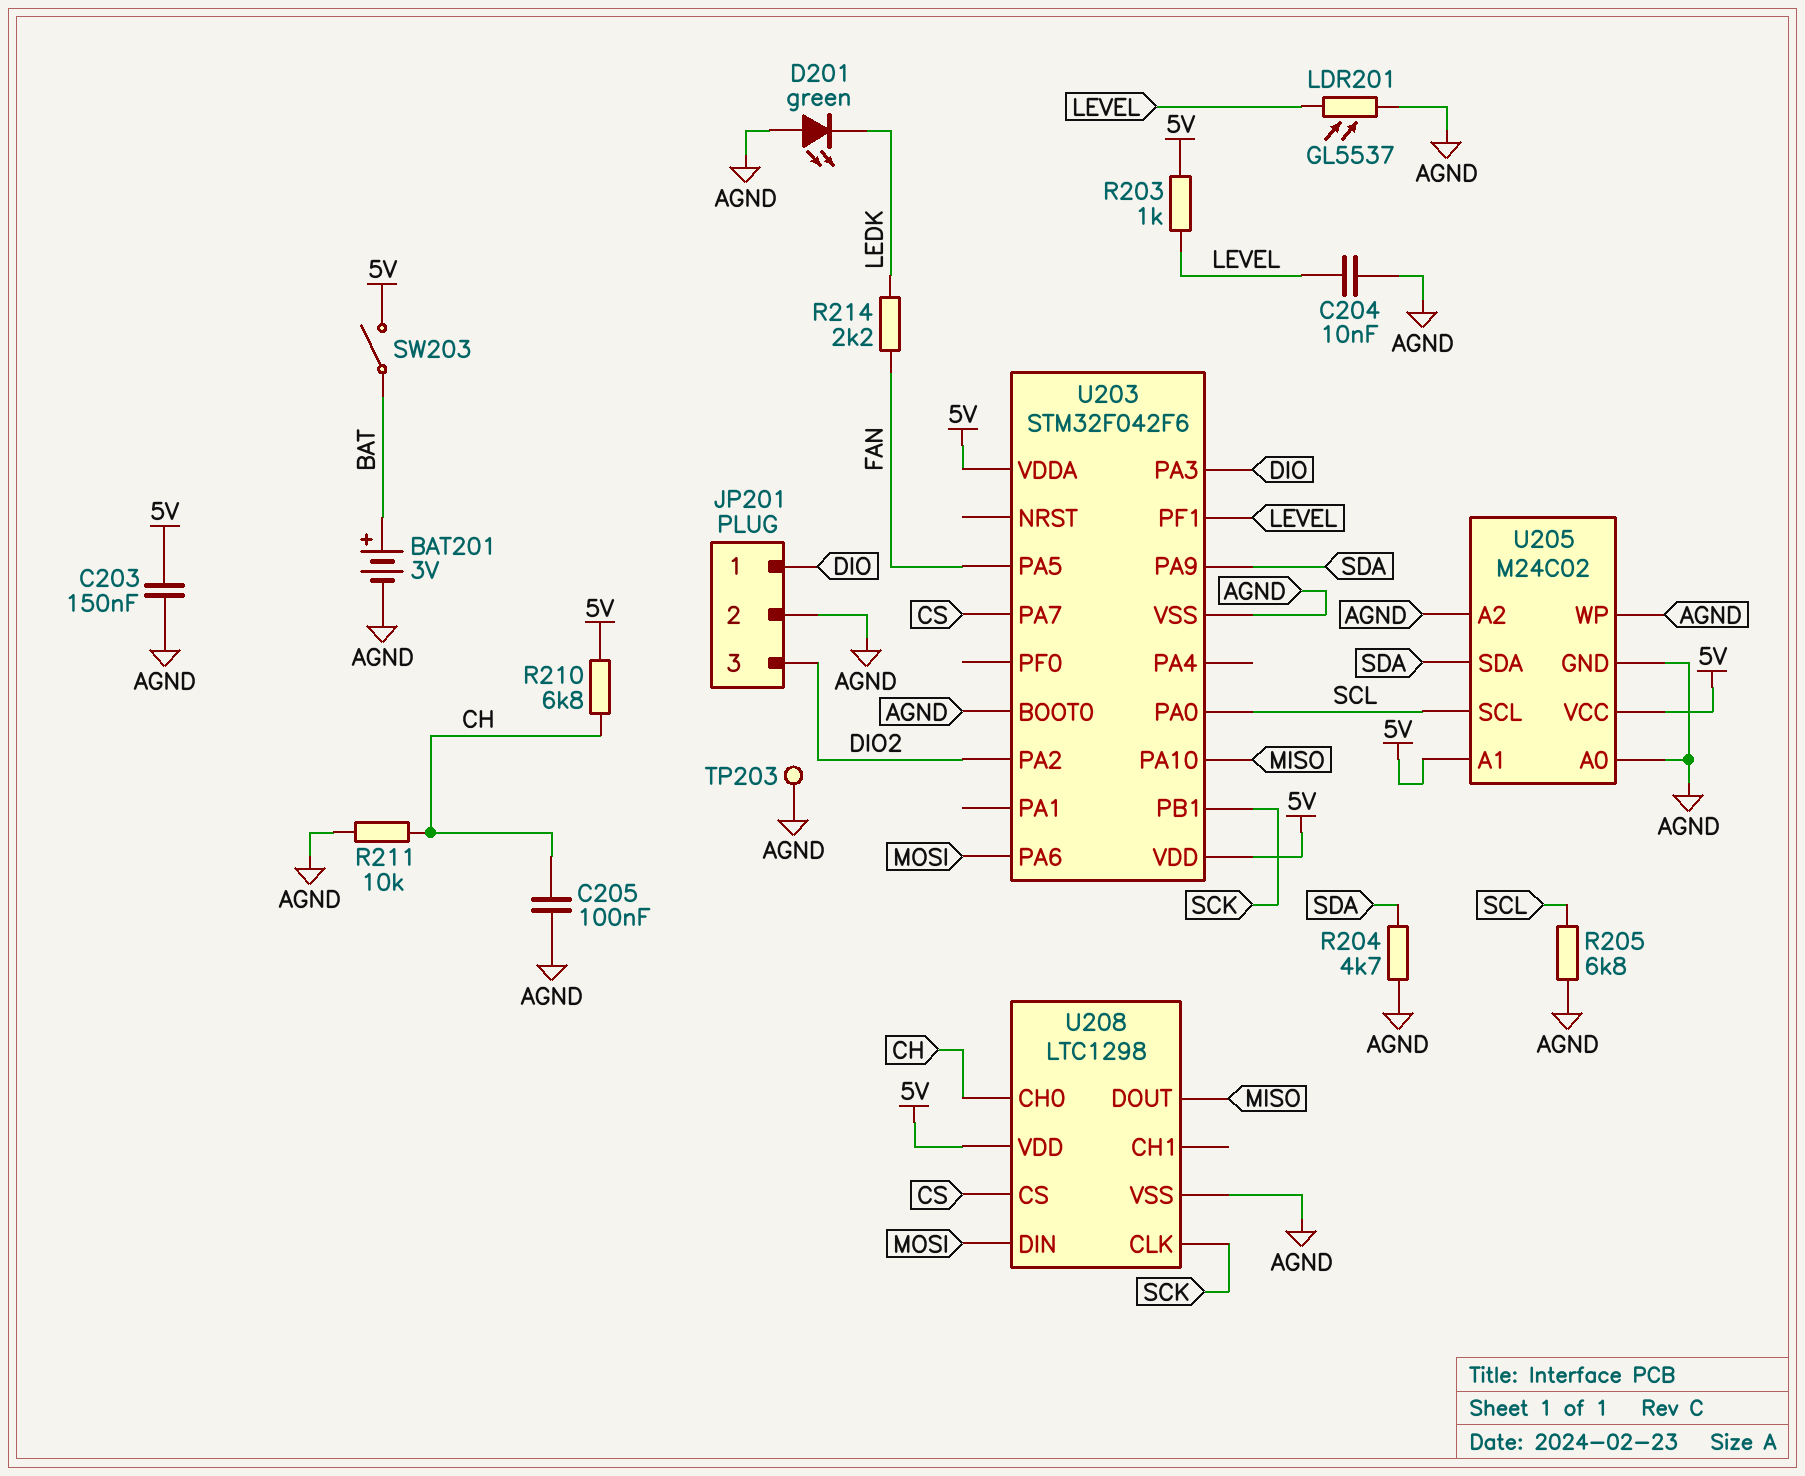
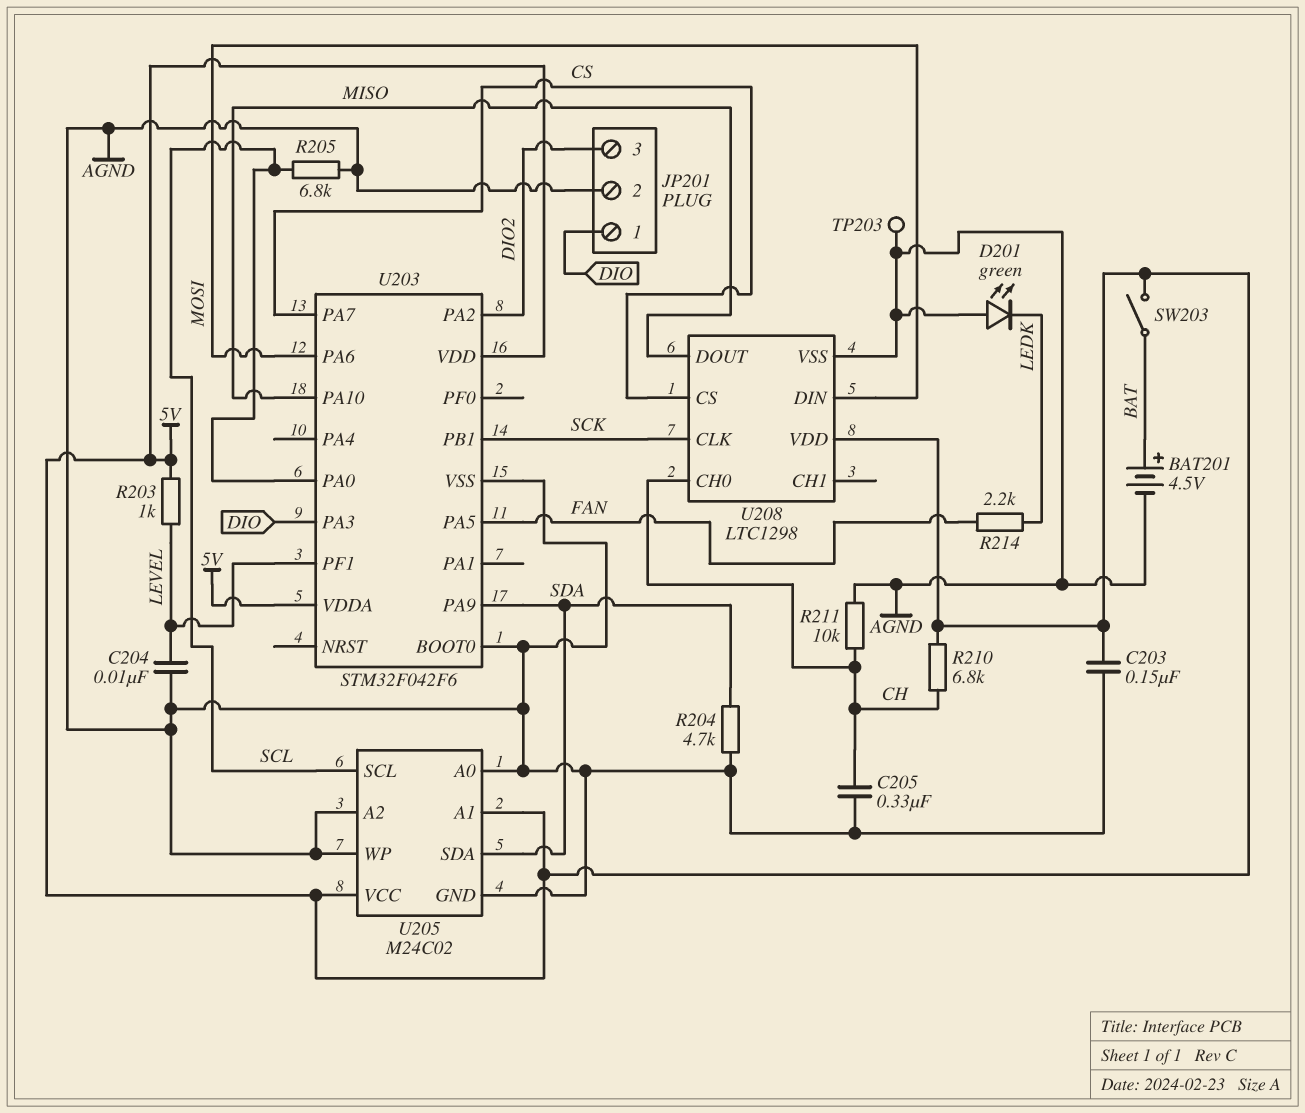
BAT201: 3V (plus BAT, minus AGND) -> 4.5V (plus BAT, minus AGND)
C205: 100nF (AGND, CH) -> 330nF (AGND, CH)
LDR201: GL5537 (AGND, LEVEL) -> none

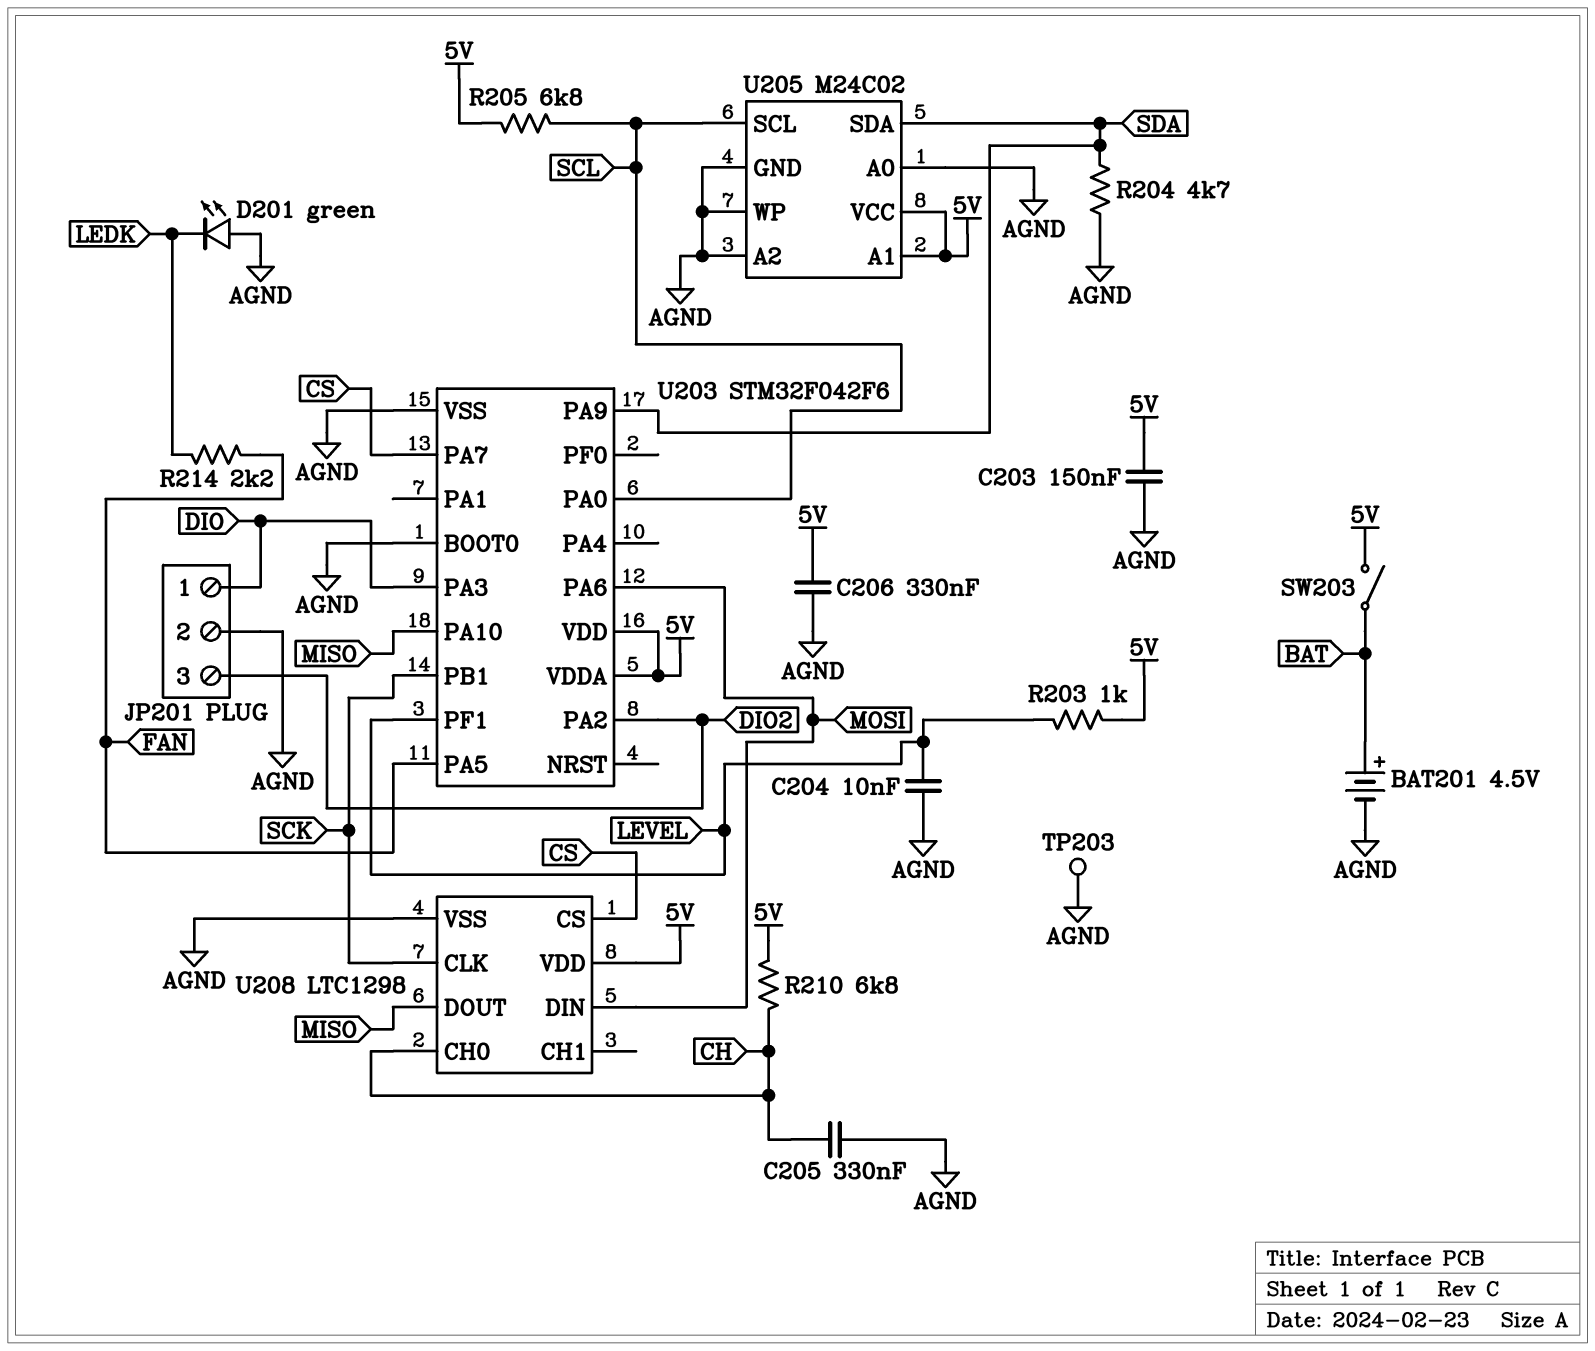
C206: none -> 330nF (5V, AGND)
R205: 6.8k (AGND, SCL) -> 6.8k (5V, SCL)
R211: 10k (AGND, CH) -> none

